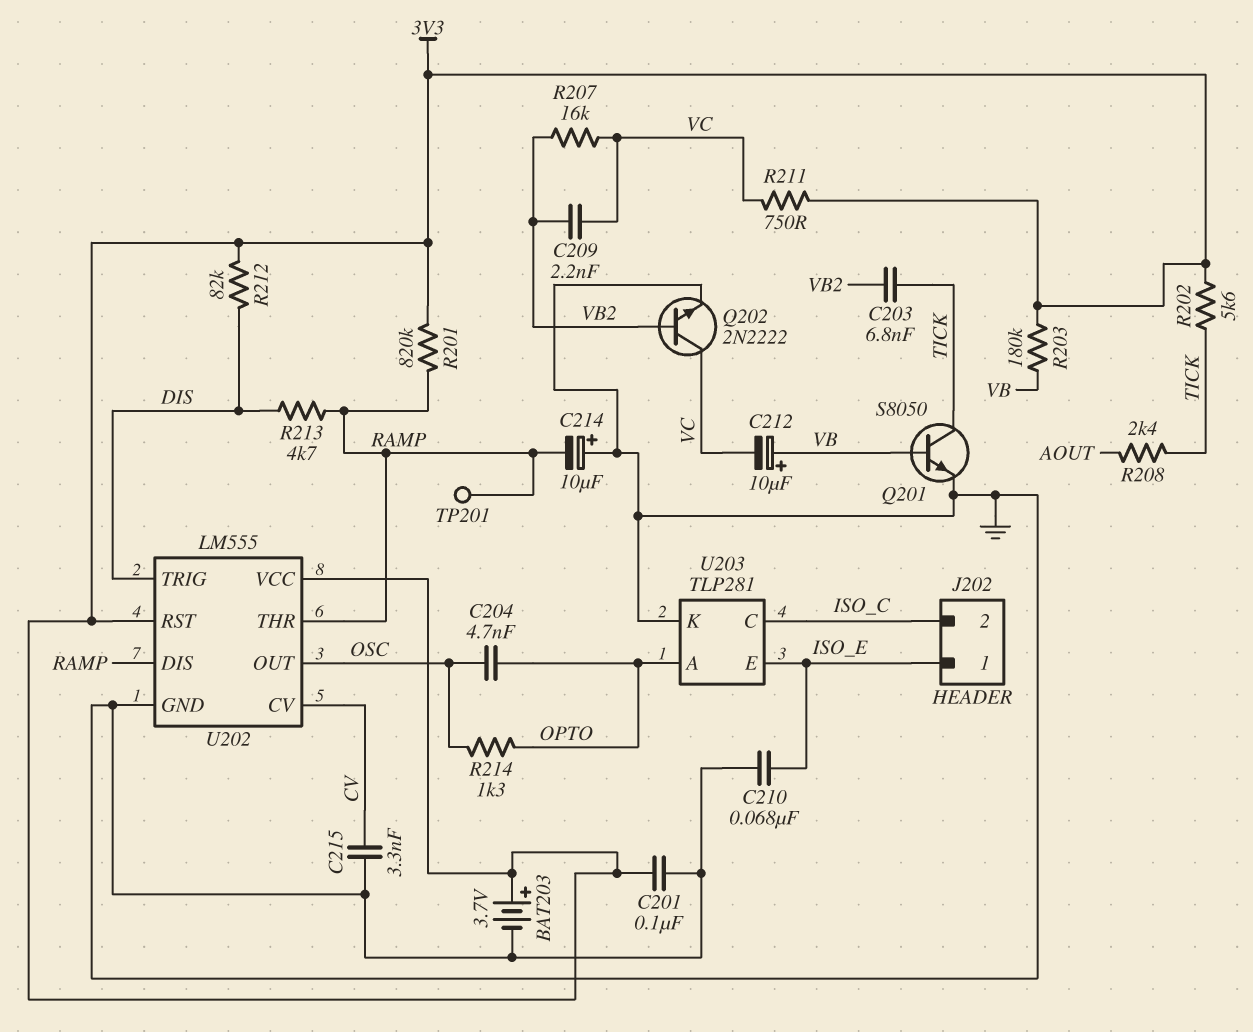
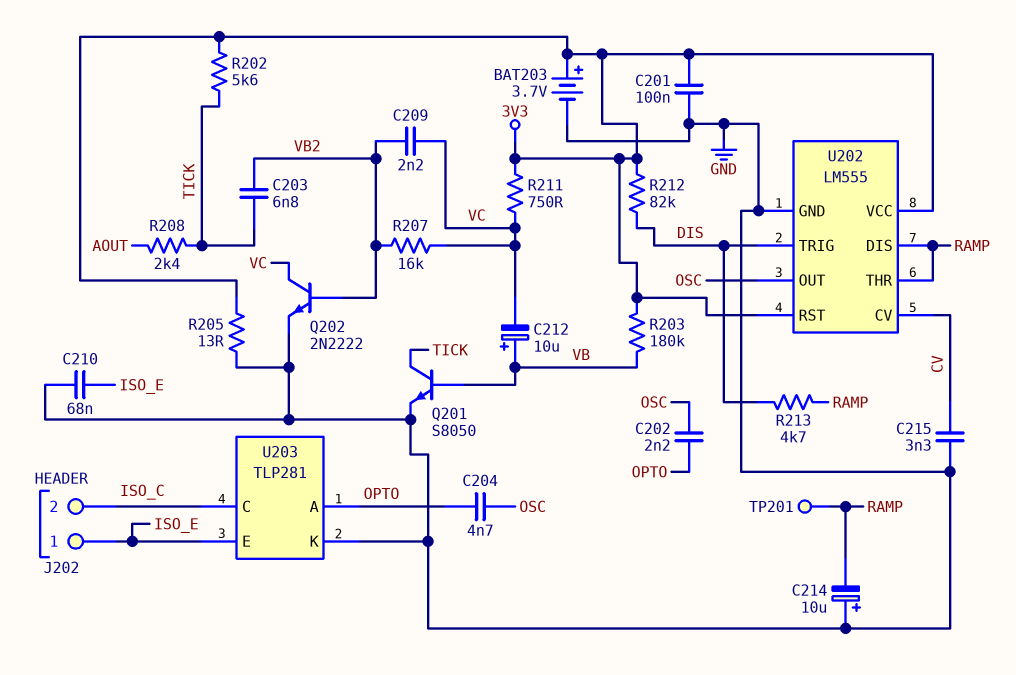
C202: none -> 2.2nF (OPTO, OSC)
R201: 820k (3V3, RAMP) -> none
R205: none -> 13 (3V3, GND)
R214: 1.3k (OPTO, OSC) -> none

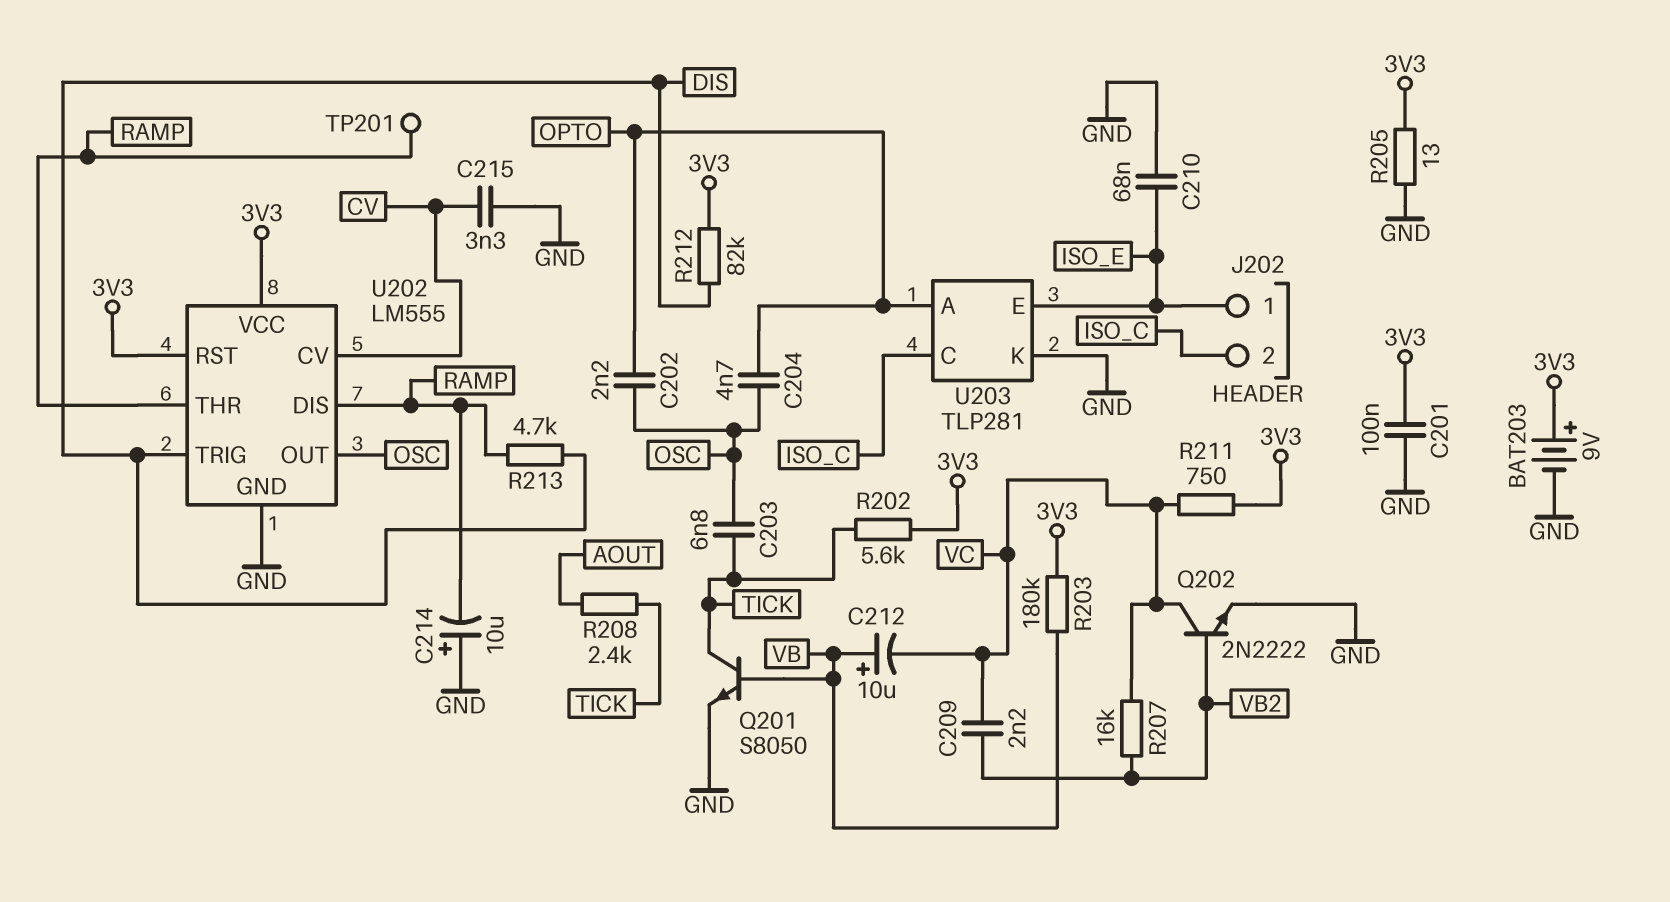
BAT203: 3.7V (plus 3V3, minus GND) -> 9V (plus 3V3, minus GND)
C203: 6.8nF (TICK, VB2) -> 6.8nF (OSC, TICK)

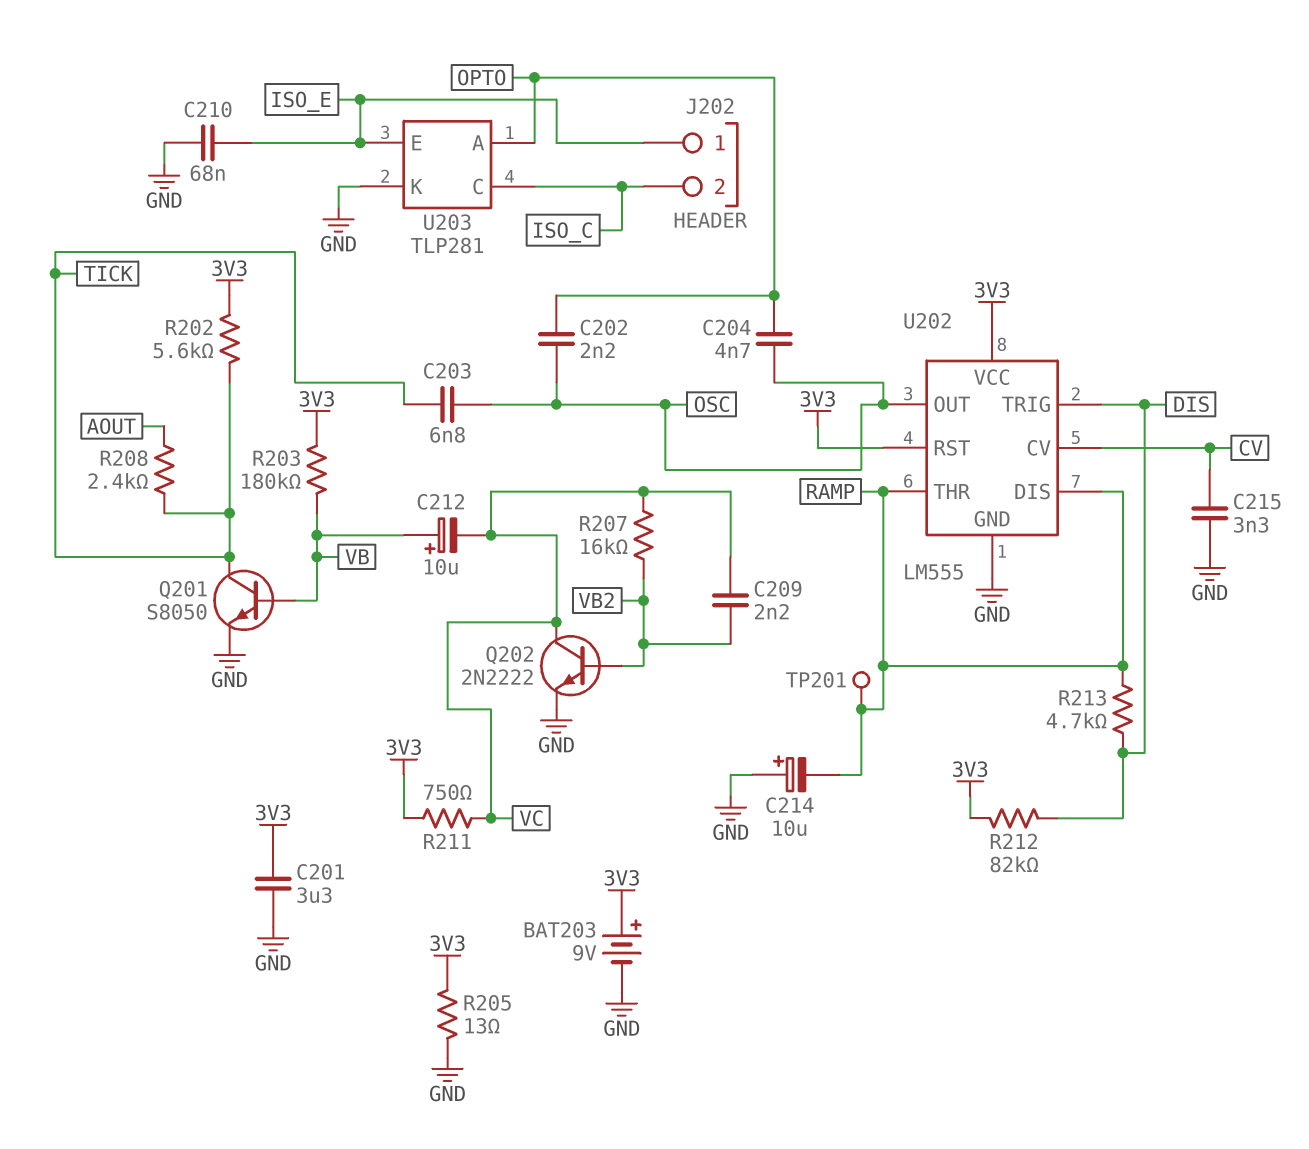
C201: 100nF (3V3, GND) -> 3.3uF (3V3, GND)

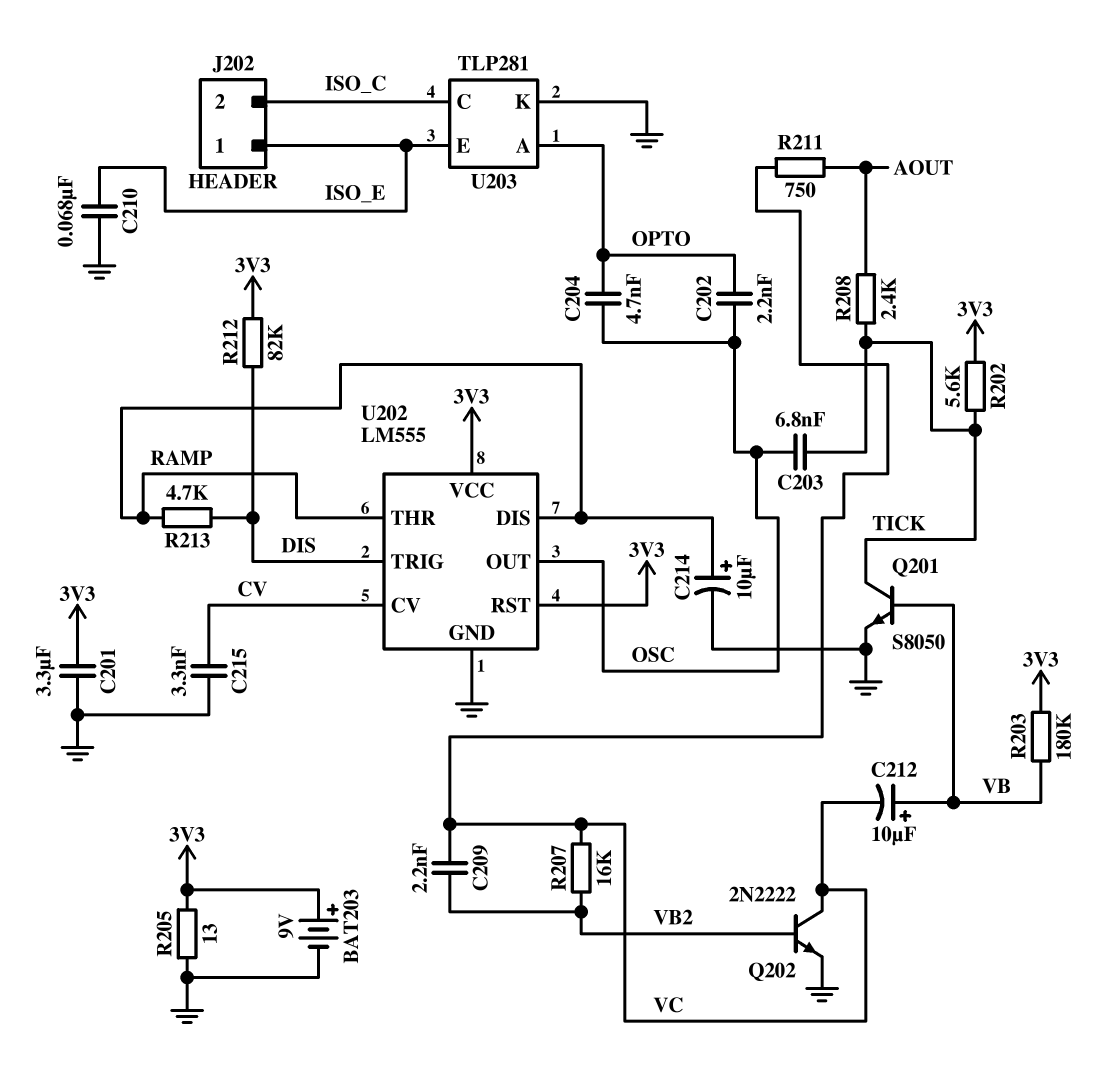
C214: 10uF (plus GND, minus RAMP) -> 10uF (plus RAMP, minus GND)
R211: 750 (3V3, VC) -> 750 (AOUT, VC)
TP201: test point (RAMP) -> none

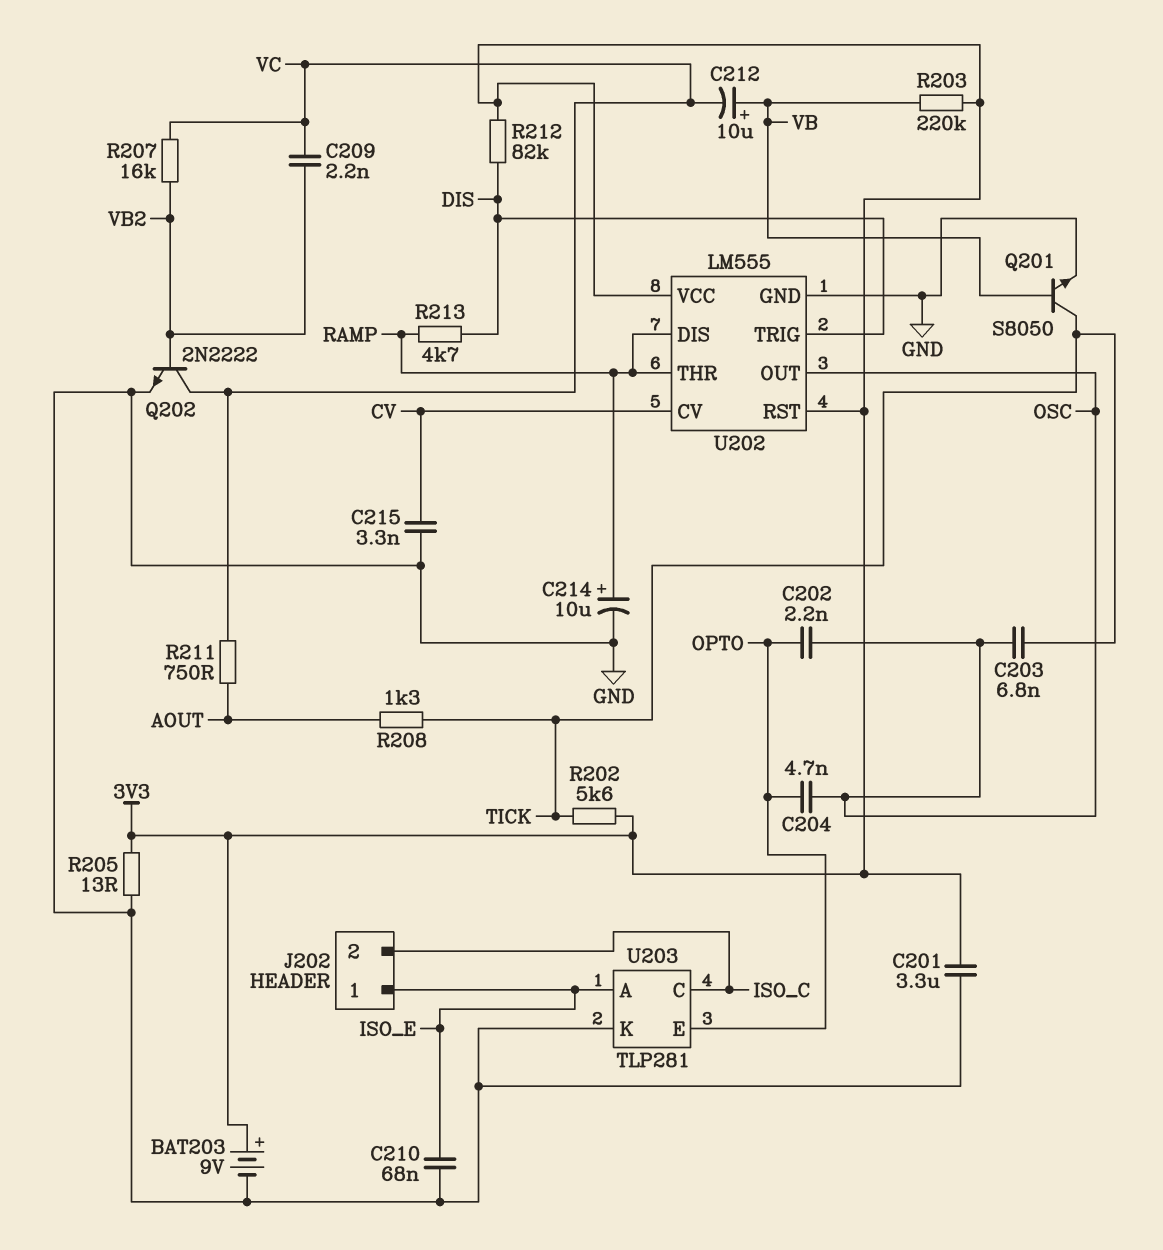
R203: 180k (3V3, VB) -> 220k (3V3, VB)
R208: 2.4k (AOUT, TICK) -> 1.3k (AOUT, TICK)
U203 pin A: OPTO -> ISO_E
U203 pin E: ISO_E -> OPTO

